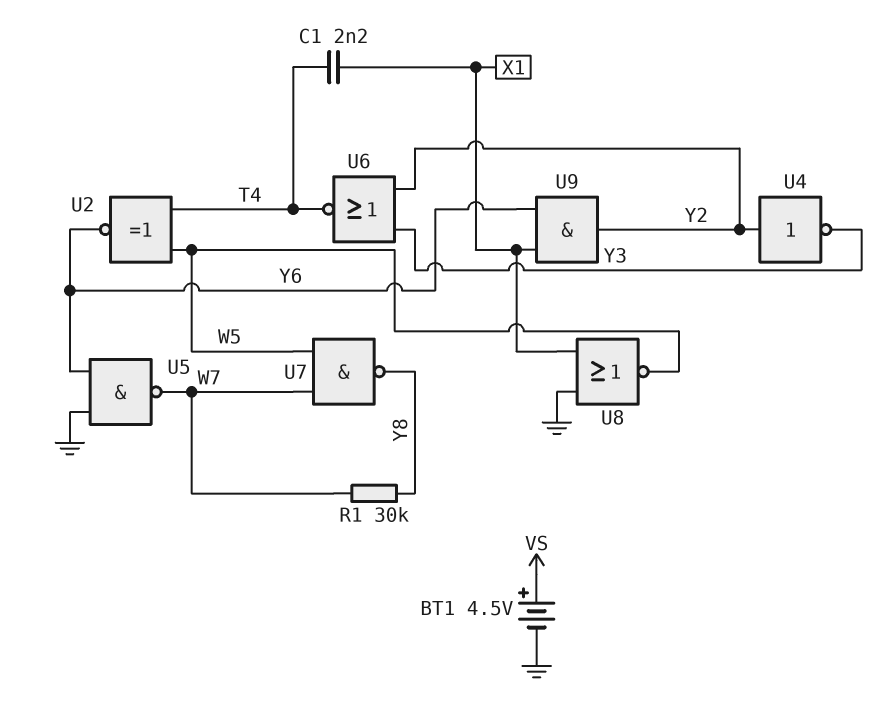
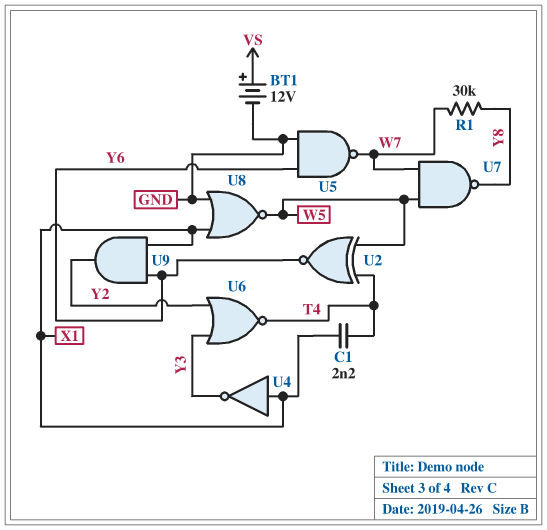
BT1: 4.5V (plus VS, minus GND) -> 12V (plus VS, minus GND)
U4: NOT (in Y2, out Y3) -> NOT (in X1, out Y3)

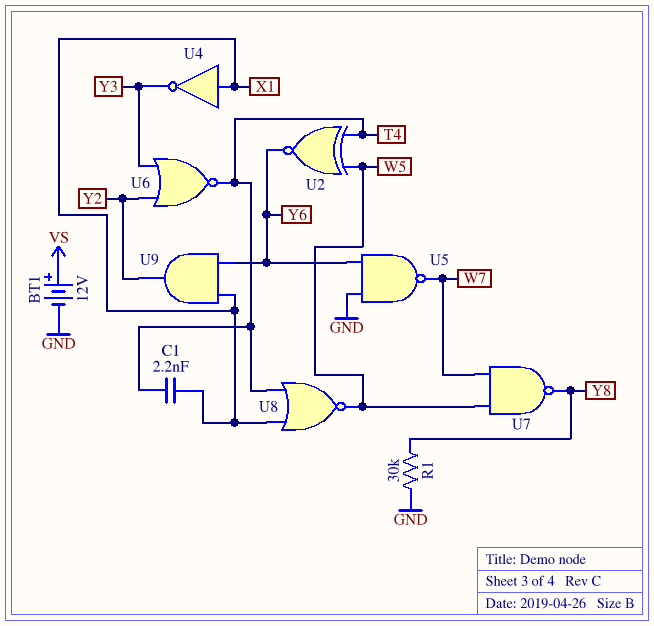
R1: 30k (W7, Y8) -> 30k (GND, Y8)
U8: NOR (in GND, in X1, out W5) -> NOR (in T4, in X1, out W5)

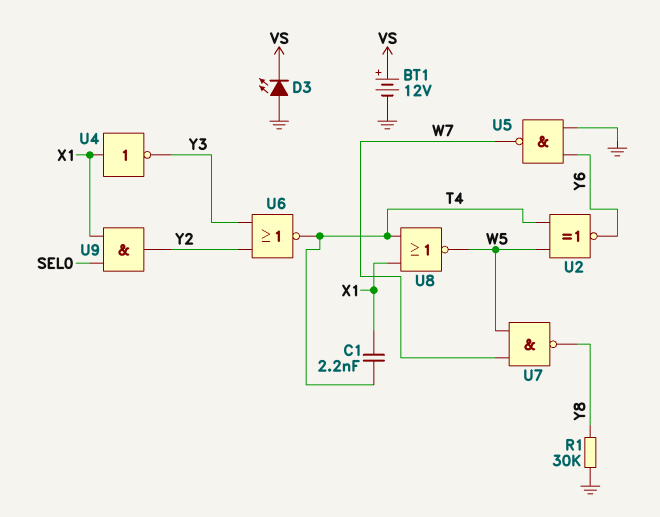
D3: none -> LED (A GND, K VS)
U9: AND (in X1, in Y6, out Y2) -> AND (in SEL0, in X1, out Y2)

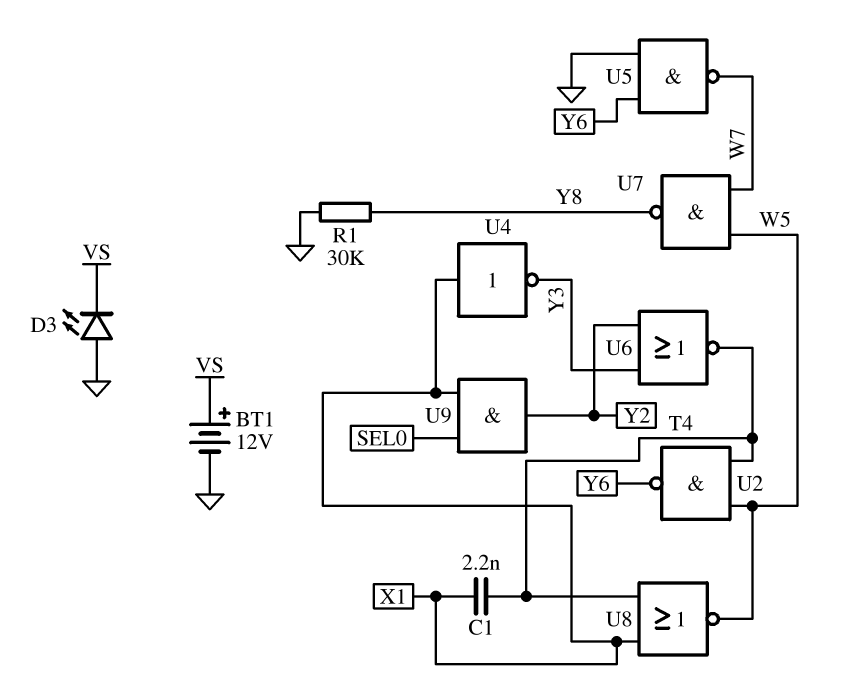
U2: XNOR (in T4, in W5, out Y6) -> NAND (in T4, in W5, out Y6)

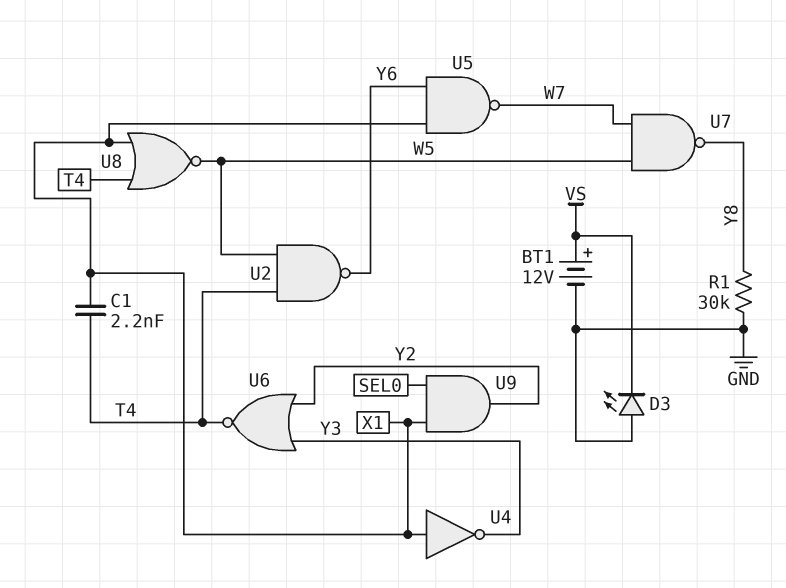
U5: NAND (in GND, in Y6, out W7) -> NAND (in X1, in Y6, out W7)

